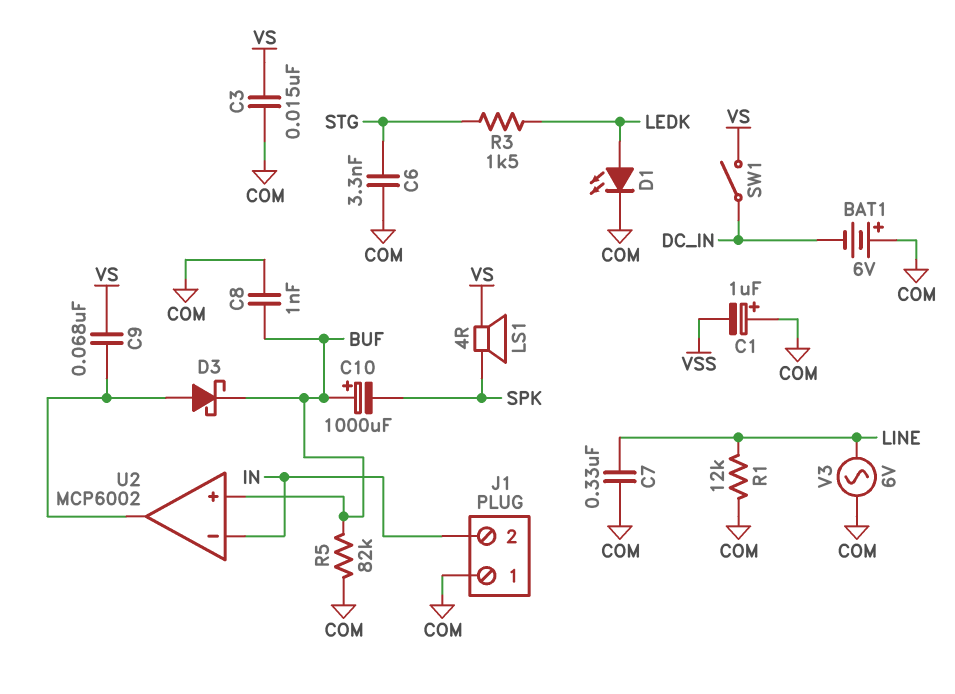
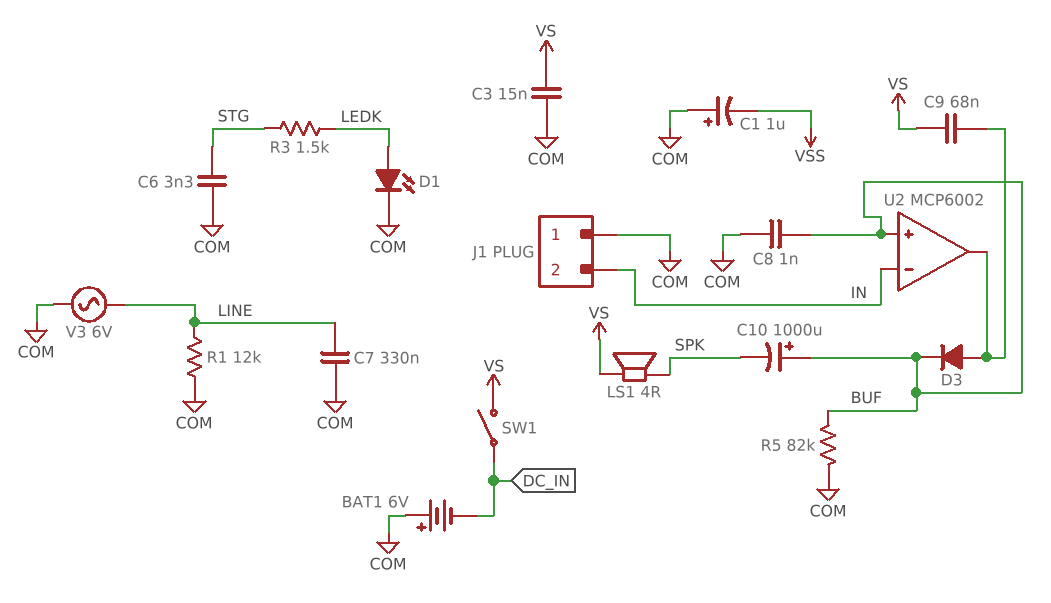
D3: schottky (A U2/out, K BUF) -> diode (A U2/out, K BUF)

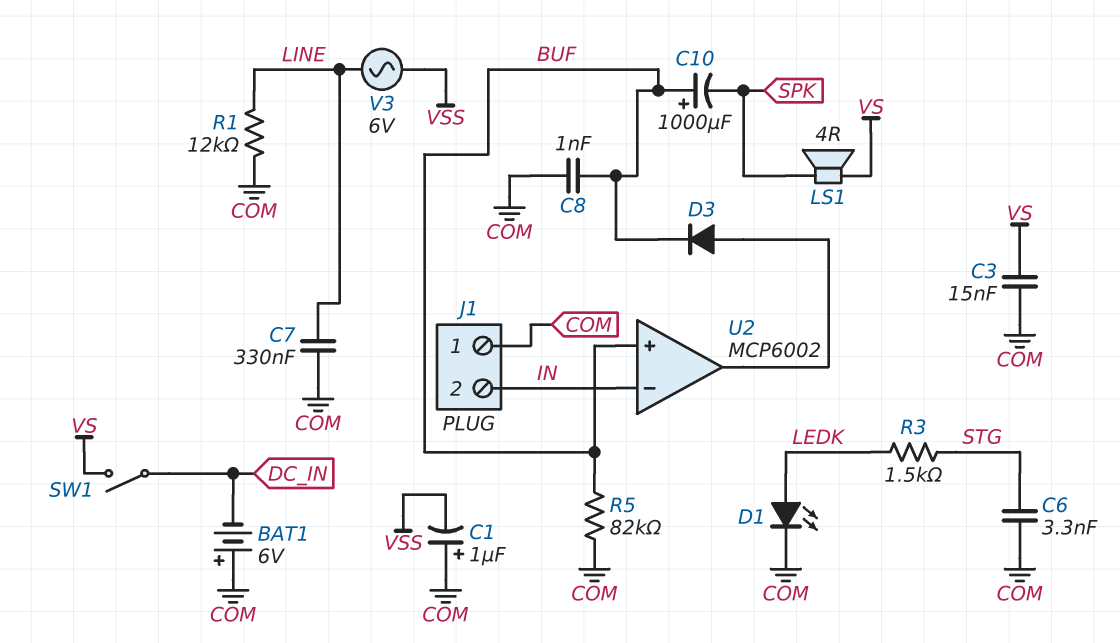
C9: 68nF (U2/out, VS) -> none
V3: AC 6V (COM, LINE) -> AC 6V (LINE, VSS)

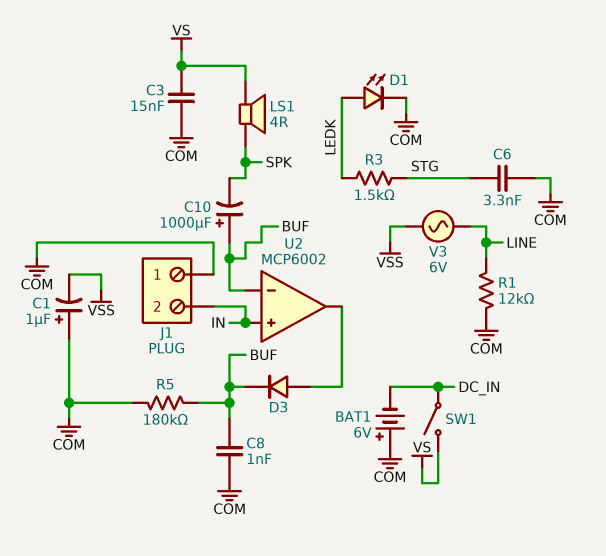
C7: 330nF (COM, LINE) -> none
R5: 82k (BUF, COM) -> 180k (BUF, COM)
U2 pin in+: BUF -> IN
U2 pin in-: IN -> BUF

